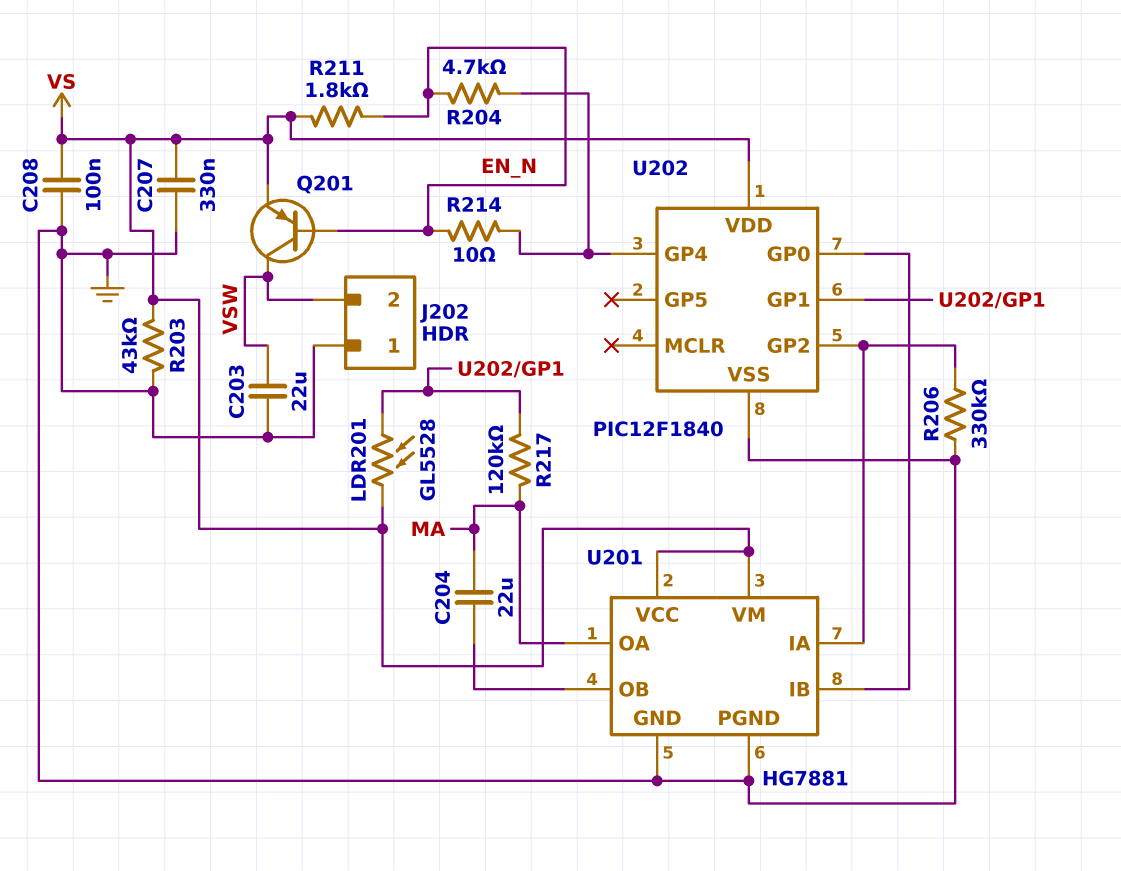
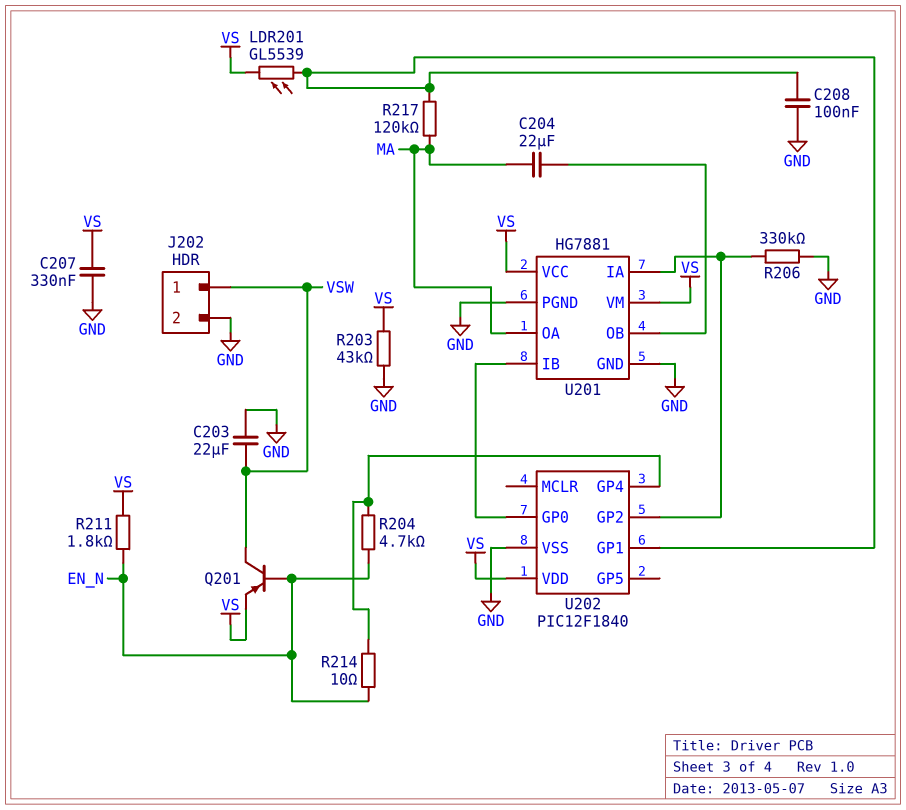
C208: 100nF (GND, VS) -> 100nF (GND, U202/GP1)
J202 pin 1: GND -> VSW
J202 pin 2: VSW -> GND
LDR201: GL5528 (U202/GP1, VS) -> GL5539 (U202/GP1, VS)

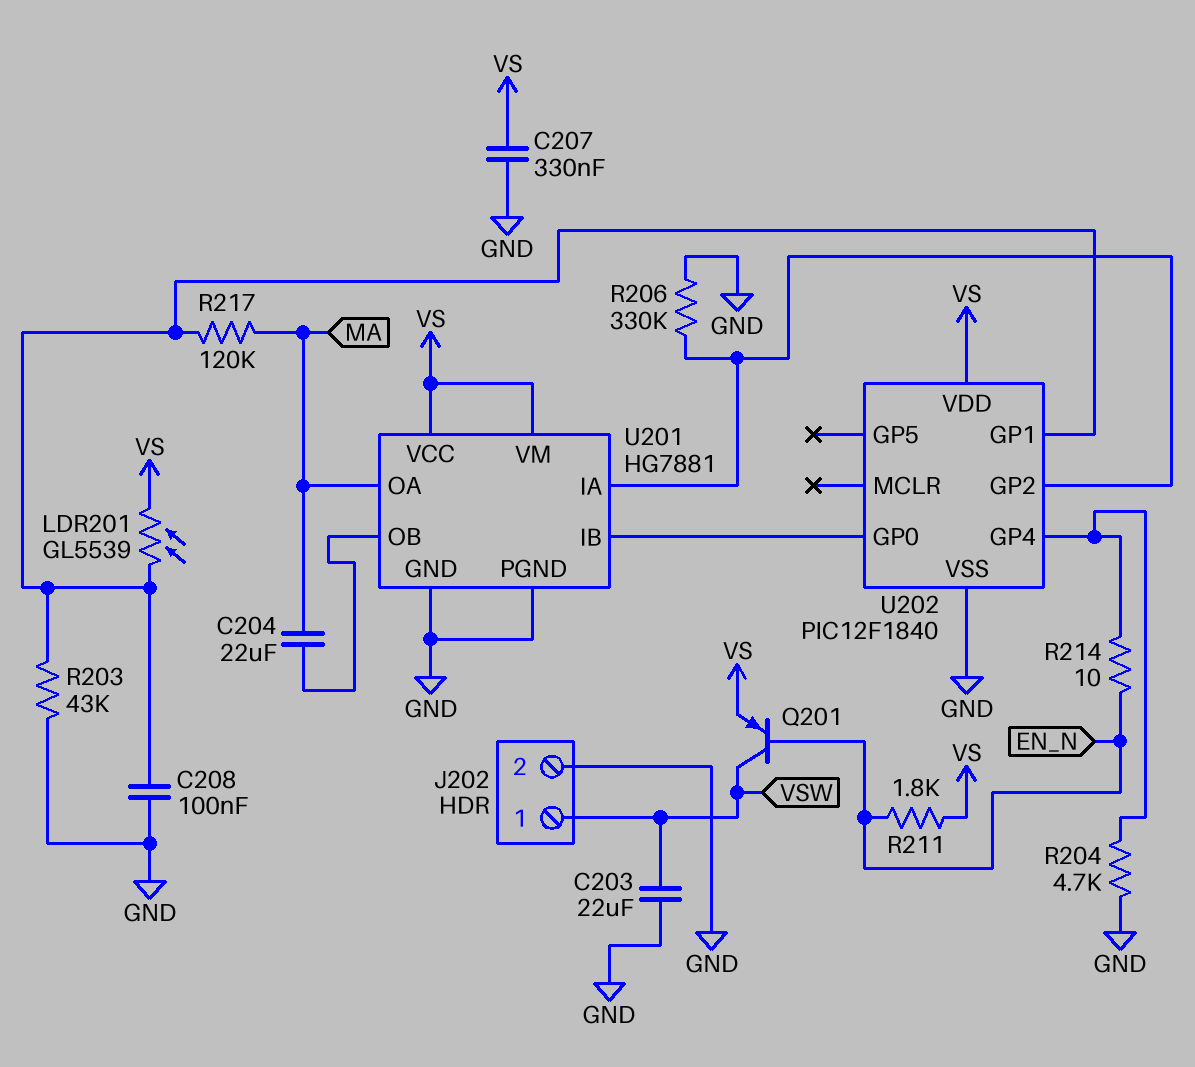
R203: 43k (GND, VS) -> 43k (GND, U202/GP1)
R204: 4.7k (EN_N, U202/GP4) -> 4.7k (GND, U202/GP4)

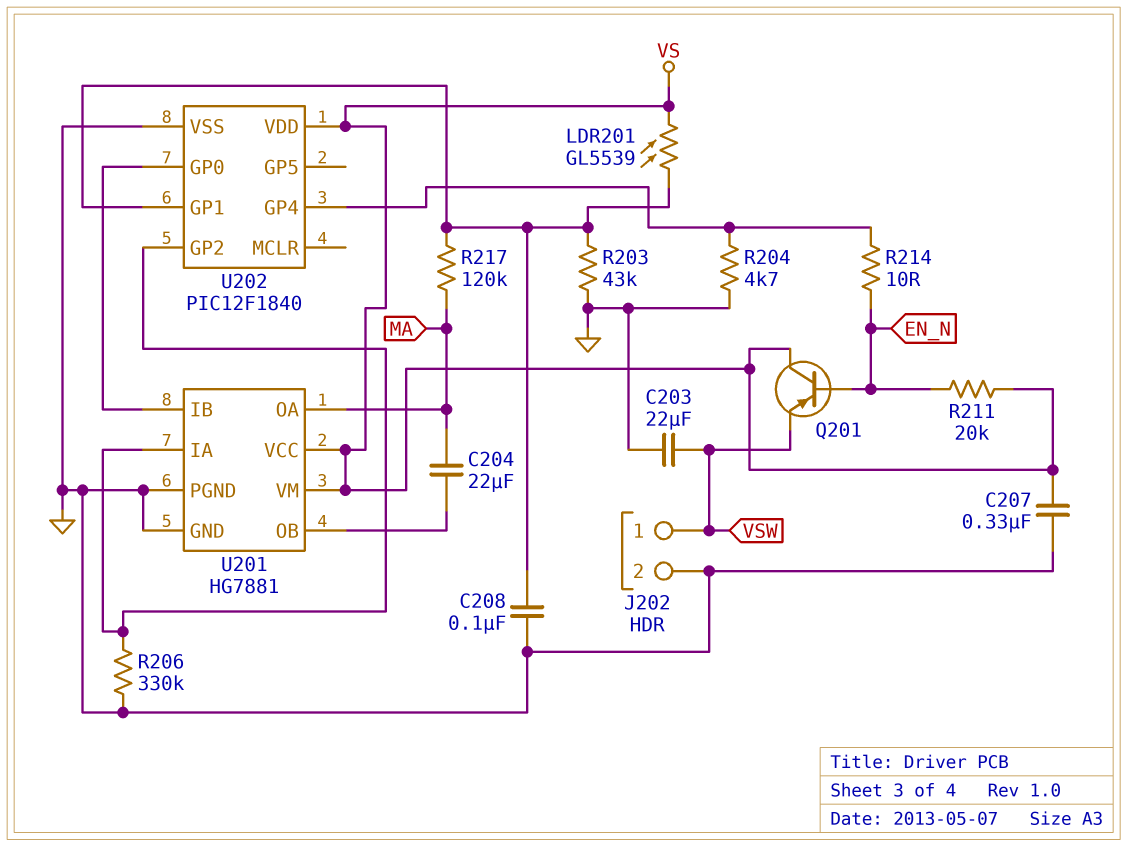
Q201: PNP (B EN_N, C VSW, E VS) -> PNP (B EN_N, C VS, E VSW)
R211: 1.8k (EN_N, VS) -> 20k (EN_N, VS)

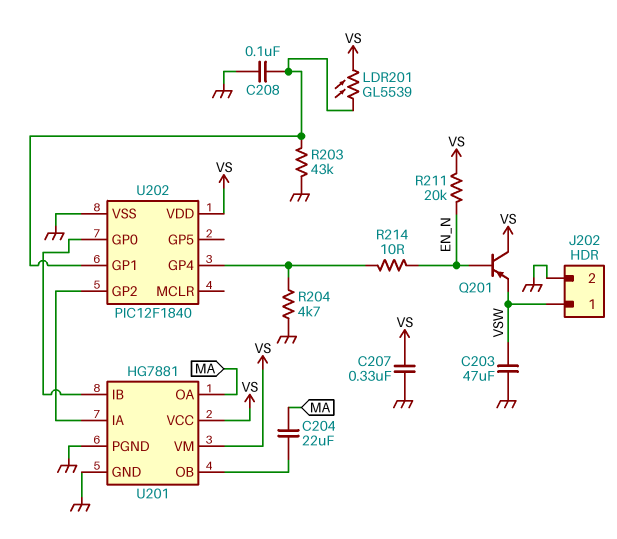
C203: 22uF (GND, VSW) -> 47uF (GND, VSW)
R206: 330k (GND, U201/IA) -> none
R217: 120k (MA, U202/GP1) -> none

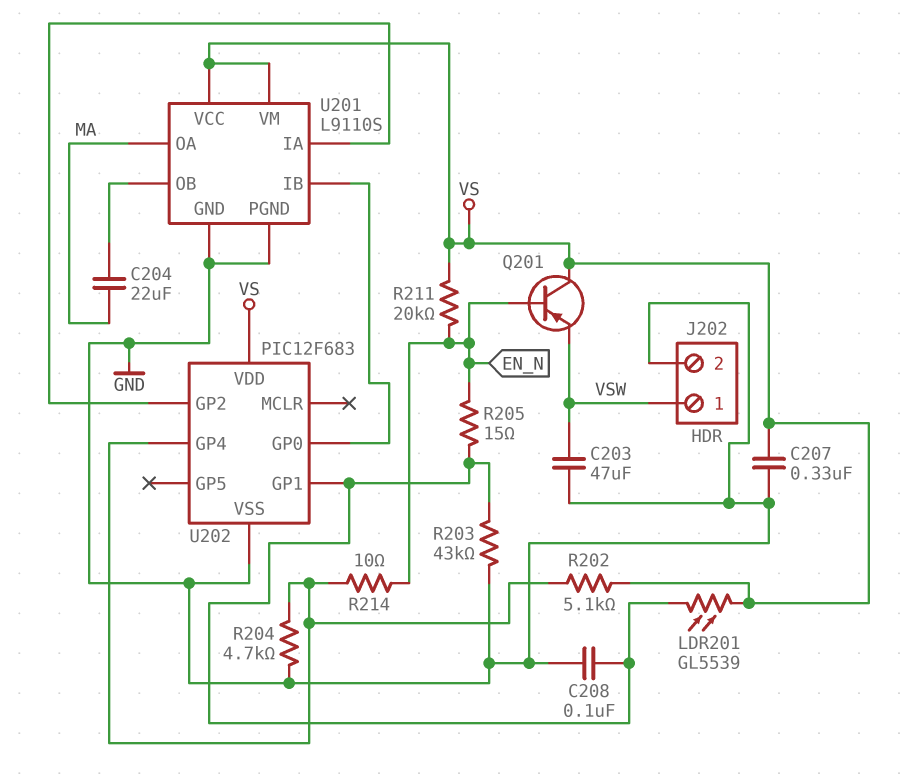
R202: none -> 5.1k (U202/GP4, VS)
R205: none -> 15 (EN_N, U202/GP1)
U201: HG7881 -> L9110S
U202: PIC12F1840 -> PIC12F683

